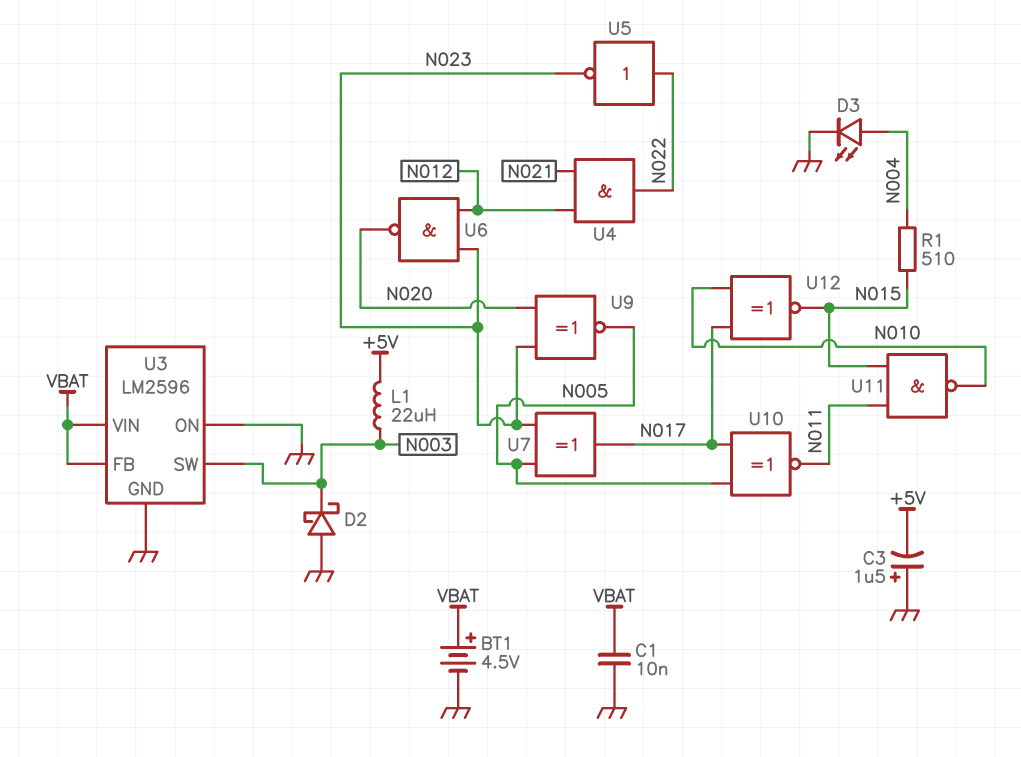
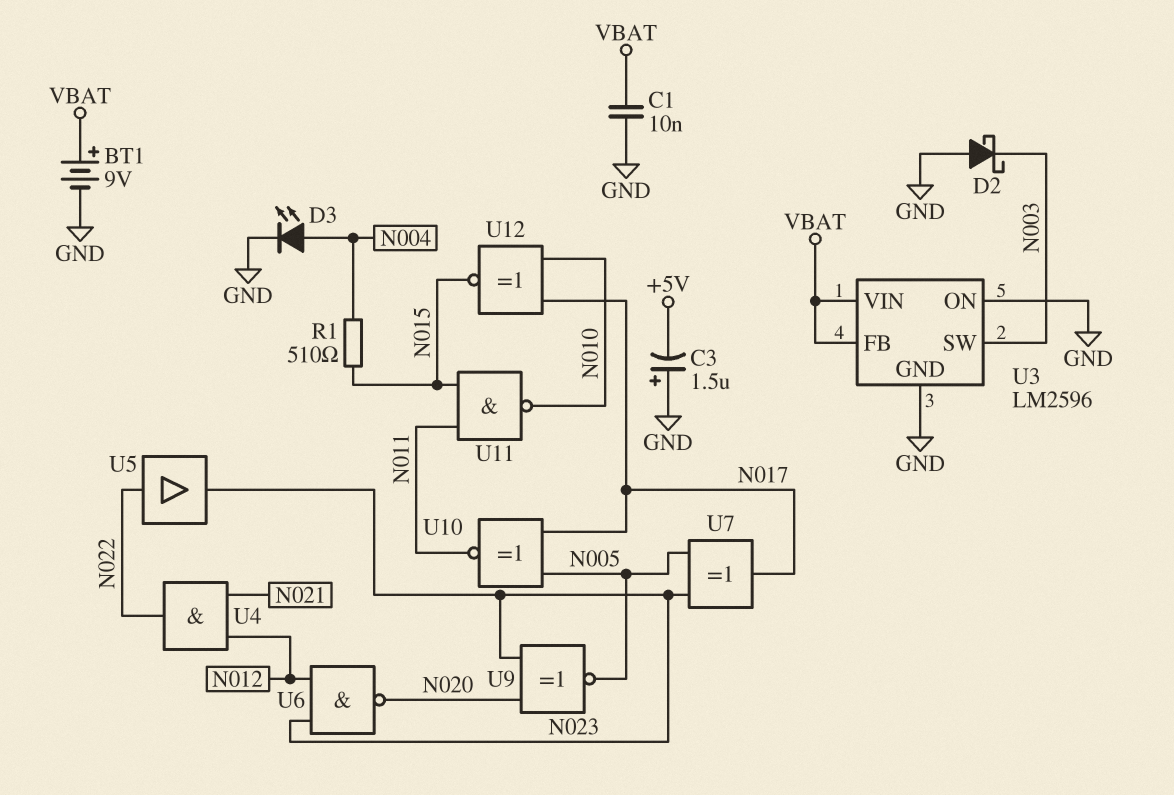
BT1: 4.5V (plus VBAT, minus GND) -> 9V (plus VBAT, minus GND)
L1: 22uH (+5V, N003) -> none
U5: NOT (in N022, out N023) -> buffer (in N022, out N023)

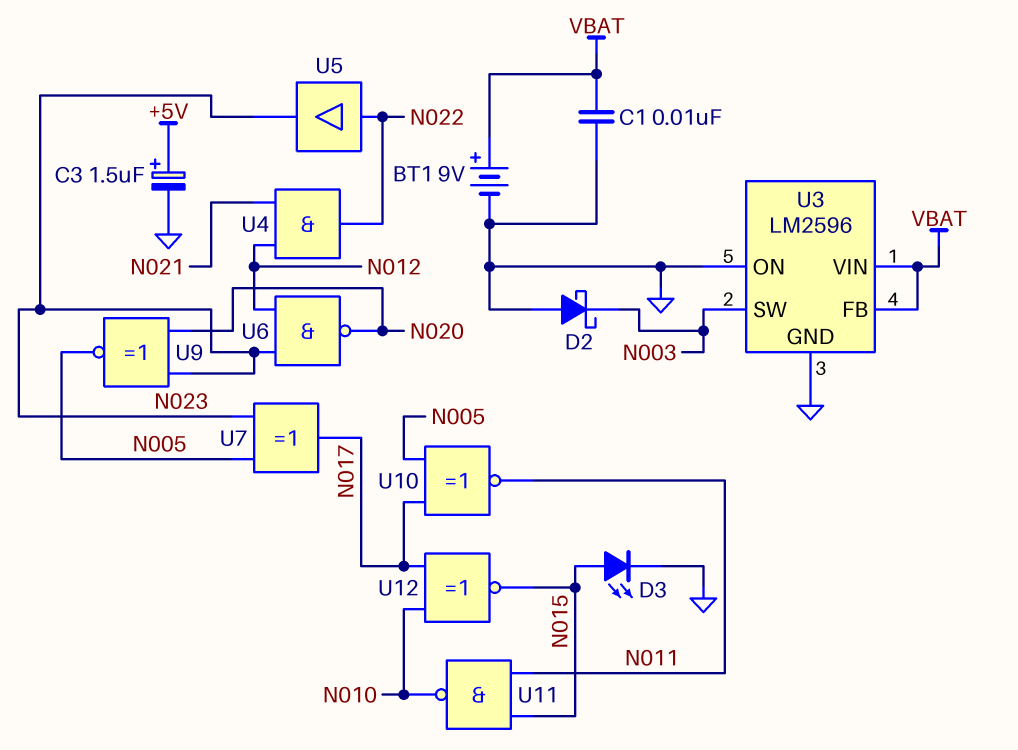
C3: 1.5uF (plus GND, minus +5V) -> 1.5uF (plus +5V, minus GND)
D3: LED (A N004, K GND) -> LED (A N015, K GND)
R1: 510 (N004, N015) -> none

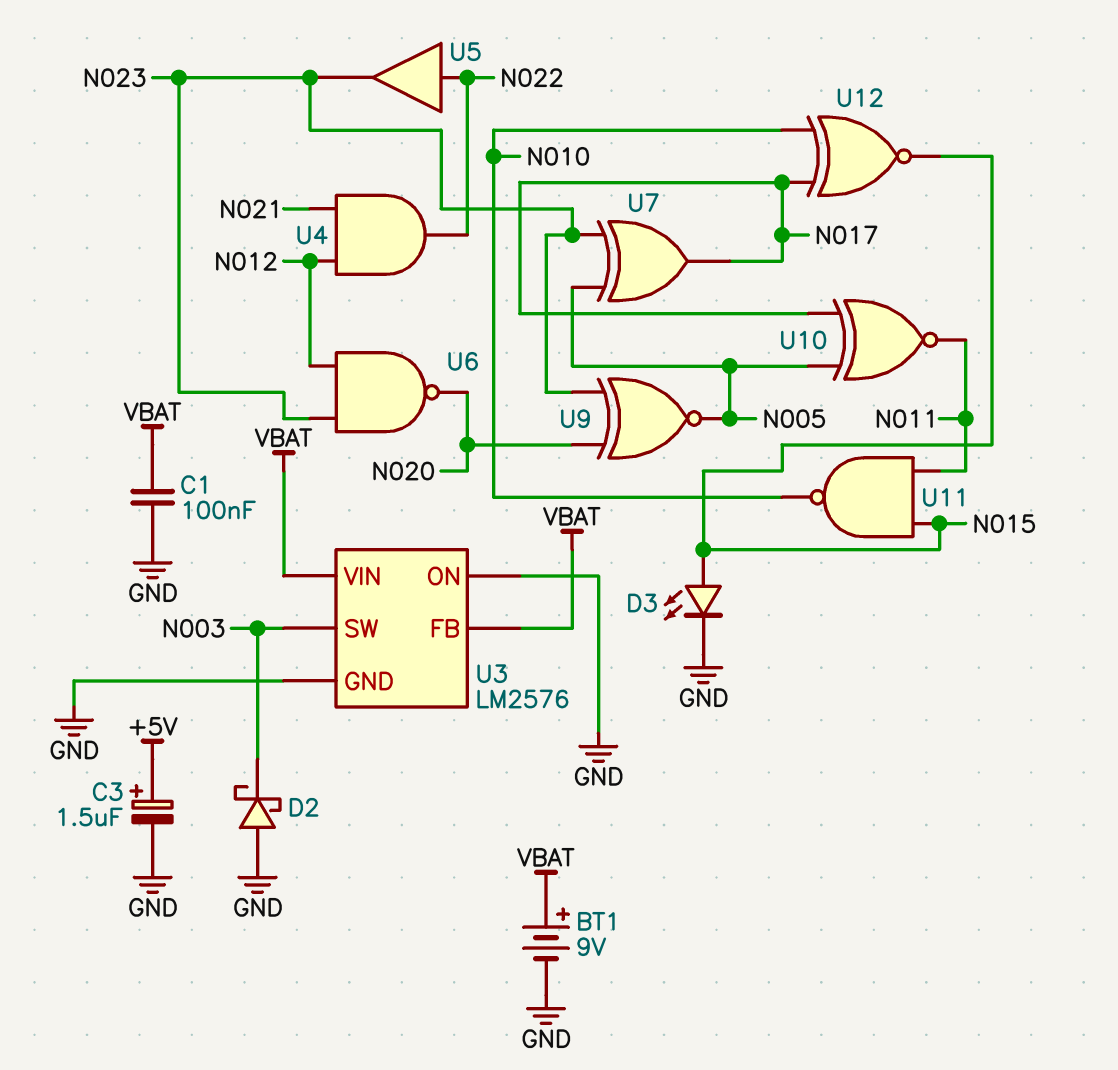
C1: 10nF (GND, VBAT) -> 100nF (GND, VBAT)
U3: LM2596 -> LM2576

